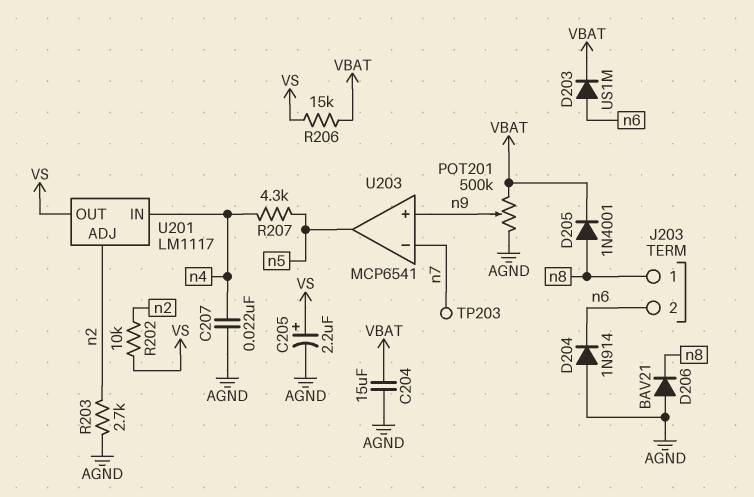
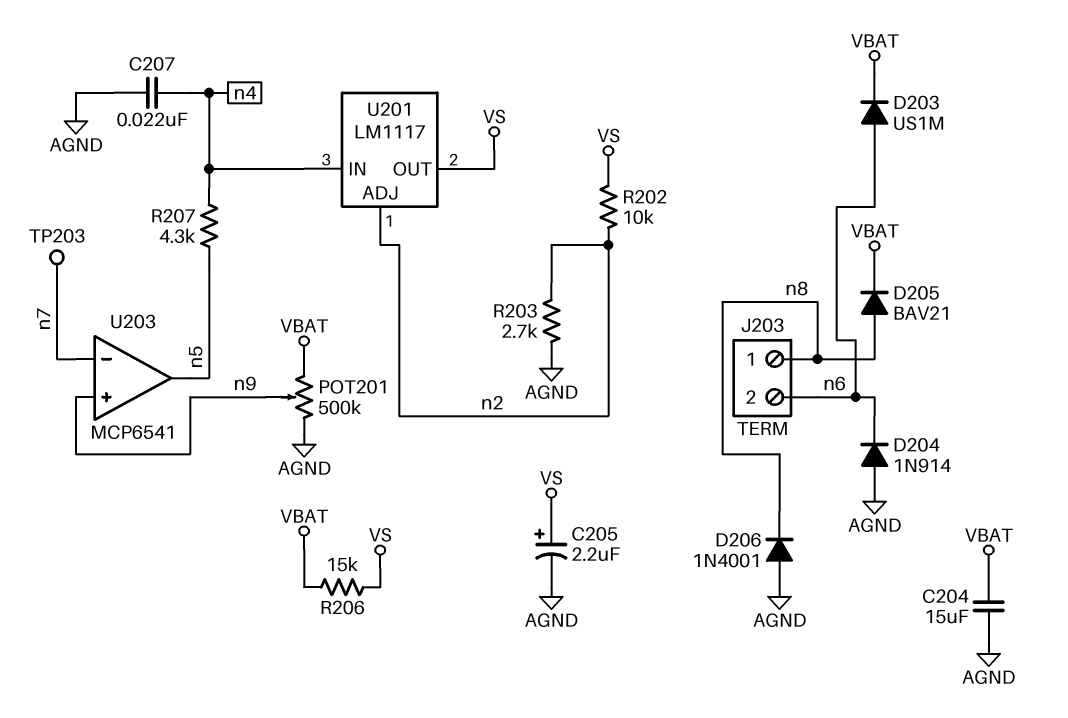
D205: diode 1N4001 (A n8, K VBAT) -> diode BAV21 (A n8, K VBAT)
D206: diode BAV21 (A AGND, K n8) -> diode 1N4001 (A AGND, K n8)

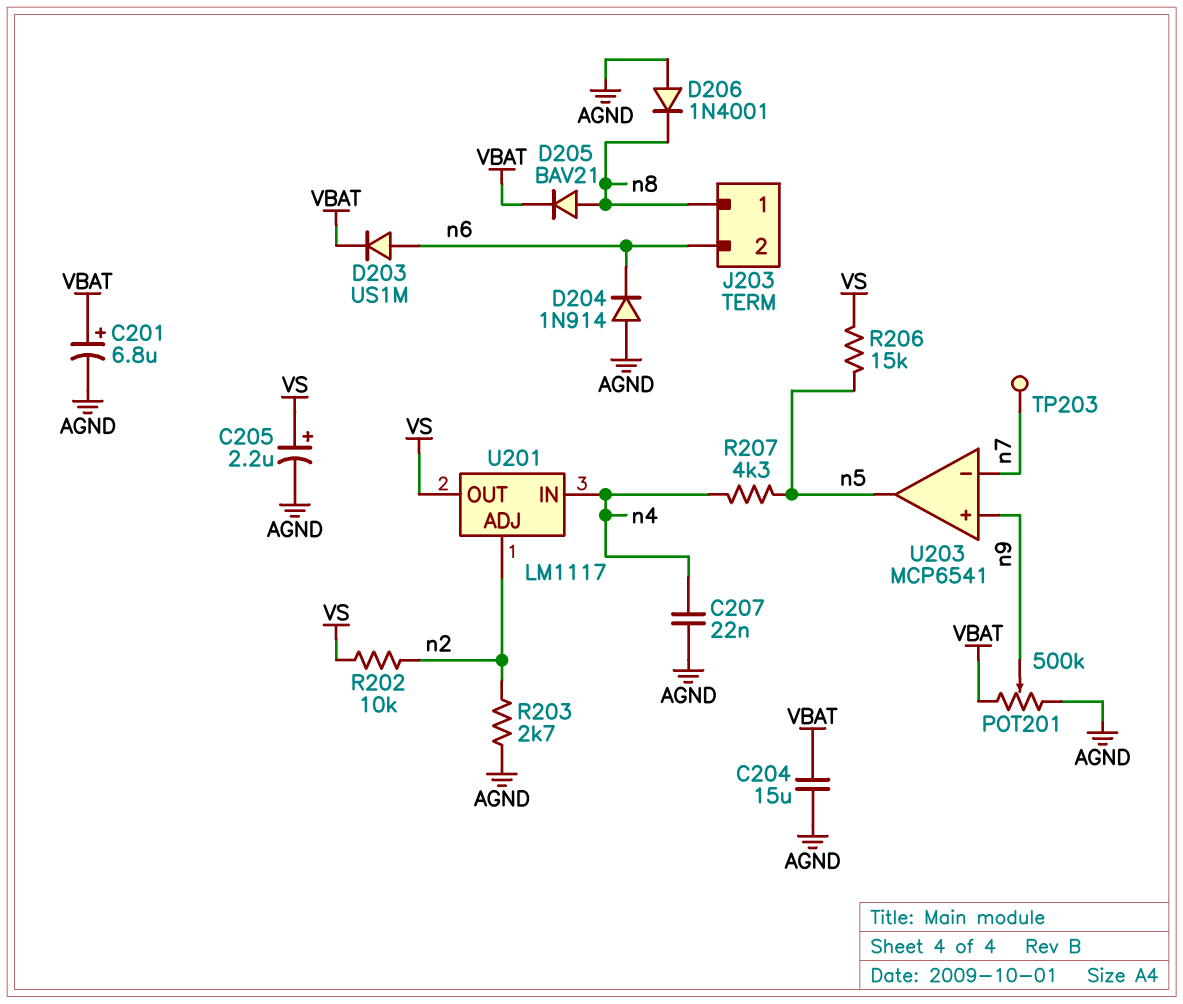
C201: none -> 6.8uF (plus VBAT, minus AGND)
R206: 15k (VBAT, VS) -> 15k (VS, n5)

